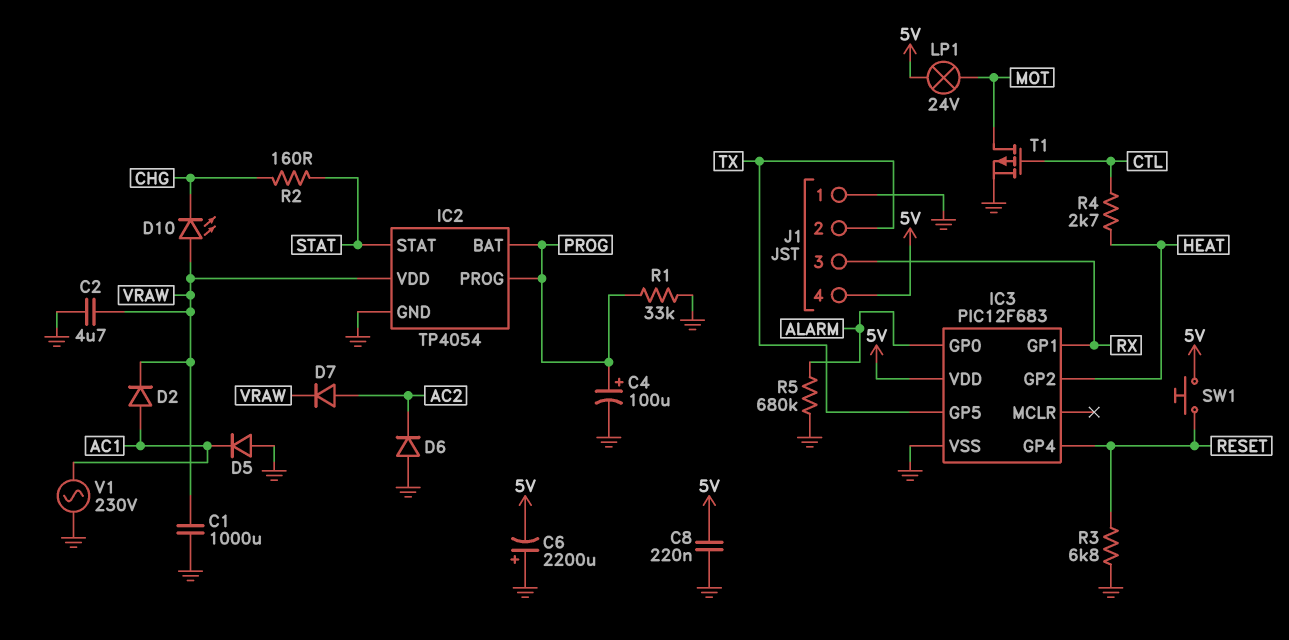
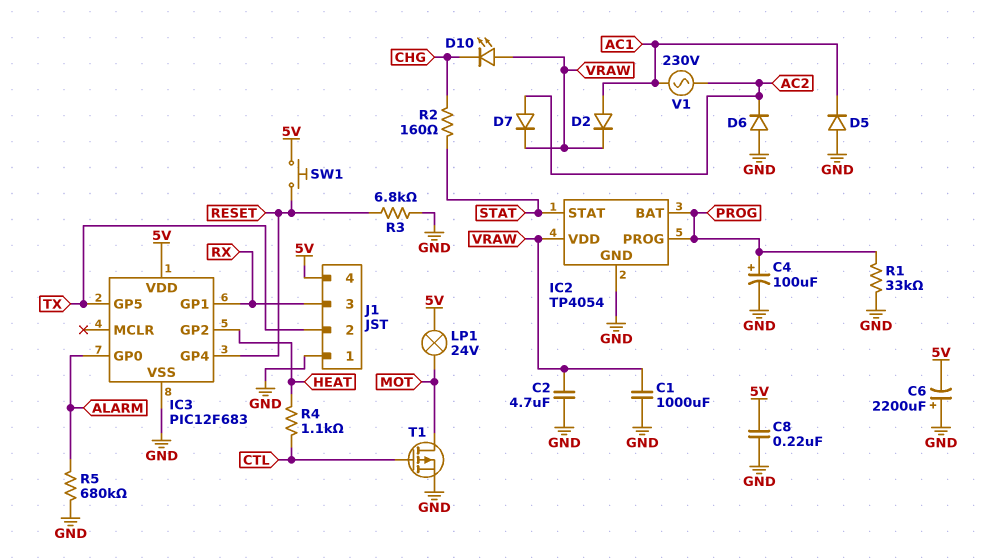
R4: 2.7k (CTL, HEAT) -> 1.1k (CTL, HEAT)
V1: AC 230V (AC1, GND) -> AC 230V (AC1, AC2)

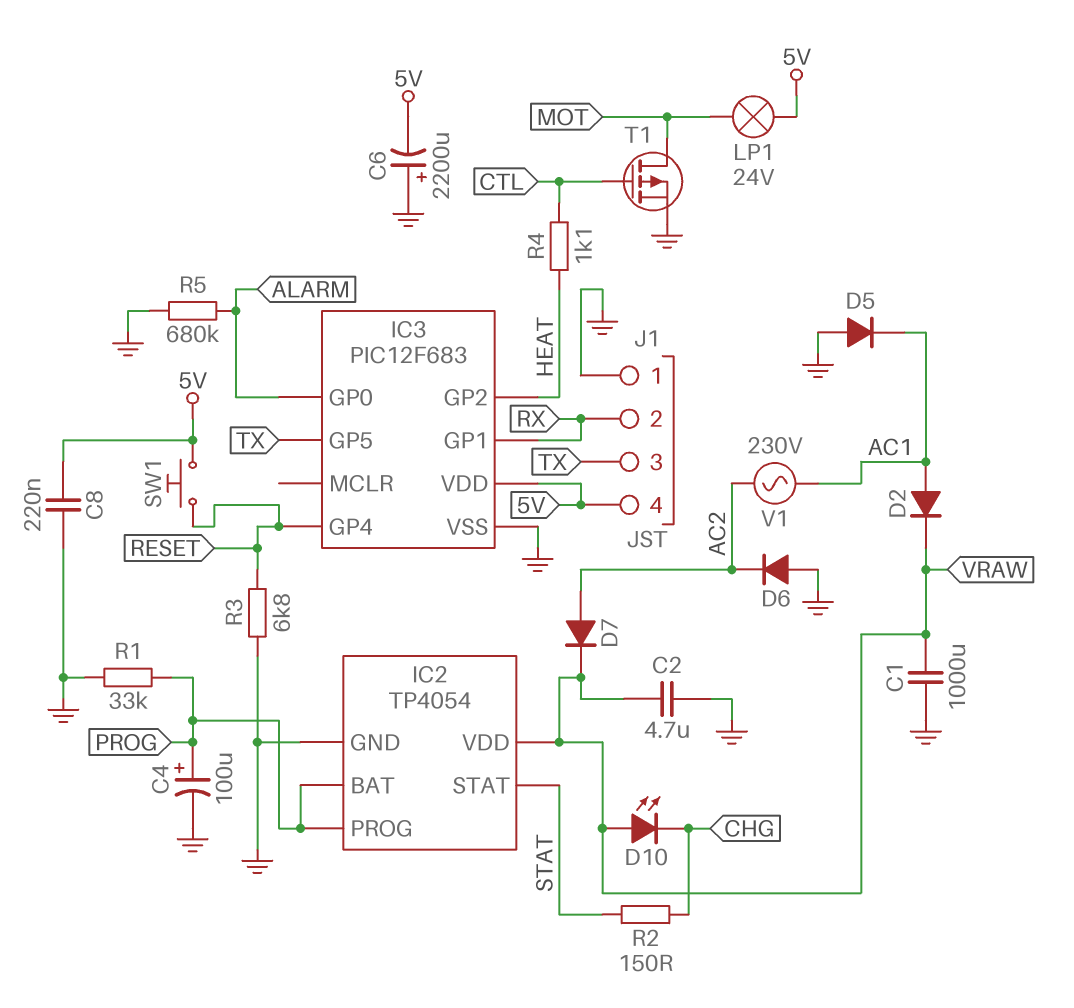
J1 pin 2: TX -> RX
J1 pin 3: RX -> TX
R2: 160 (CHG, STAT) -> 150 (CHG, STAT)

